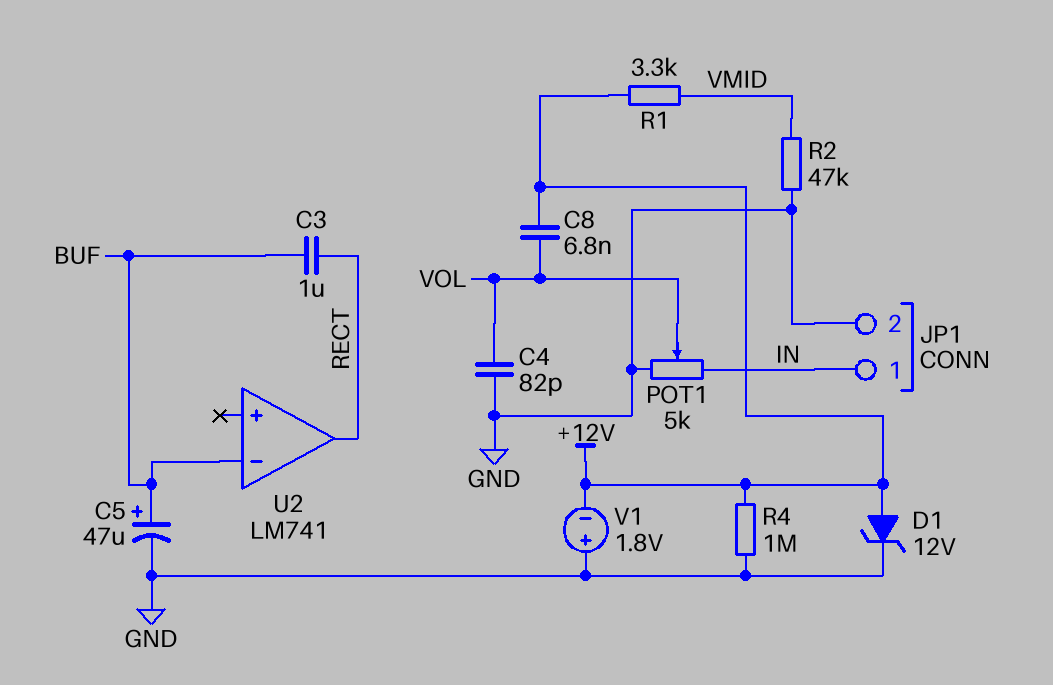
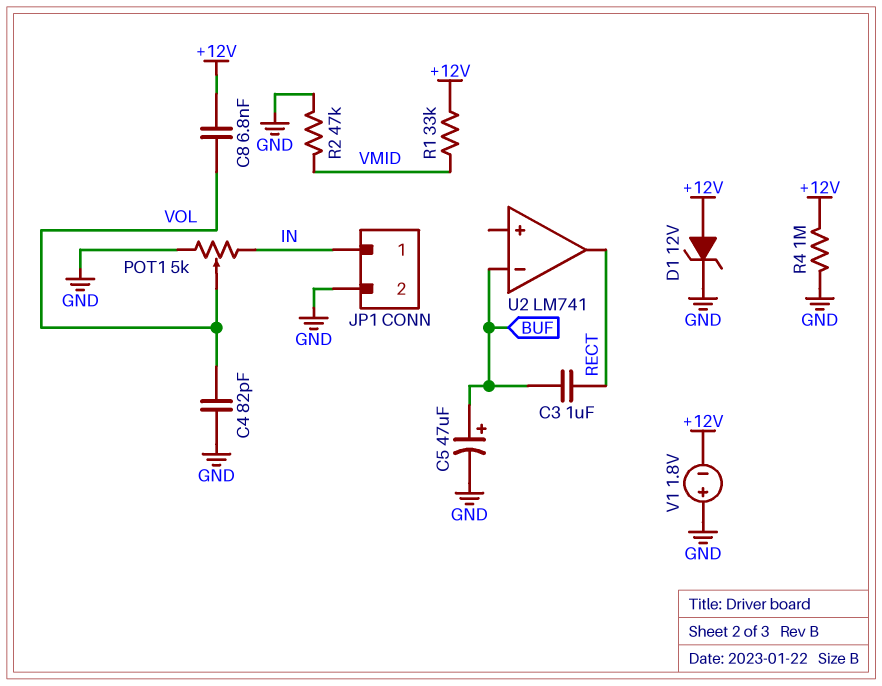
R1: 3.3k (+12V, VMID) -> 33k (+12V, VMID)

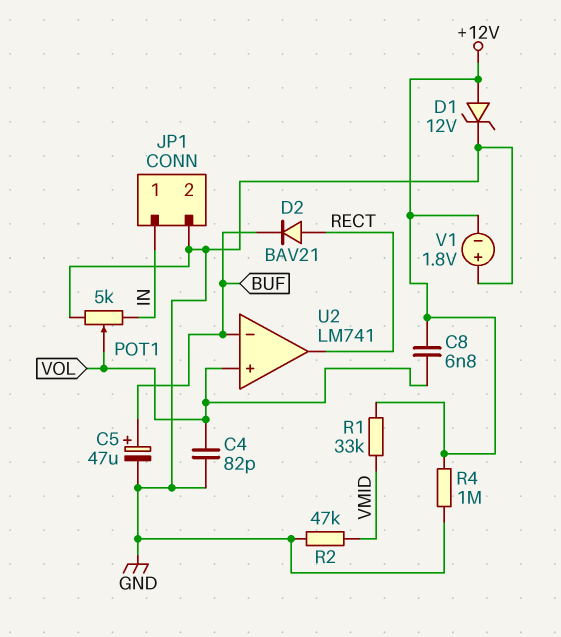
C3: 1uF (BUF, RECT) -> none
D2: none -> diode BAV21 (A RECT, K BUF)
U2 pin in+: none -> VOL

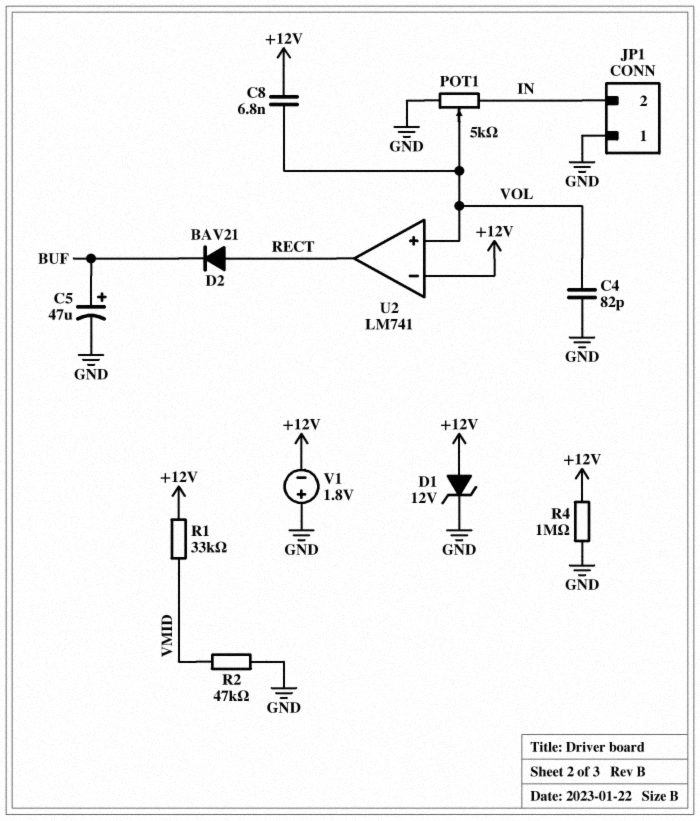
JP1 pin 1: IN -> GND
JP1 pin 2: GND -> IN
U2 pin in-: BUF -> +12V

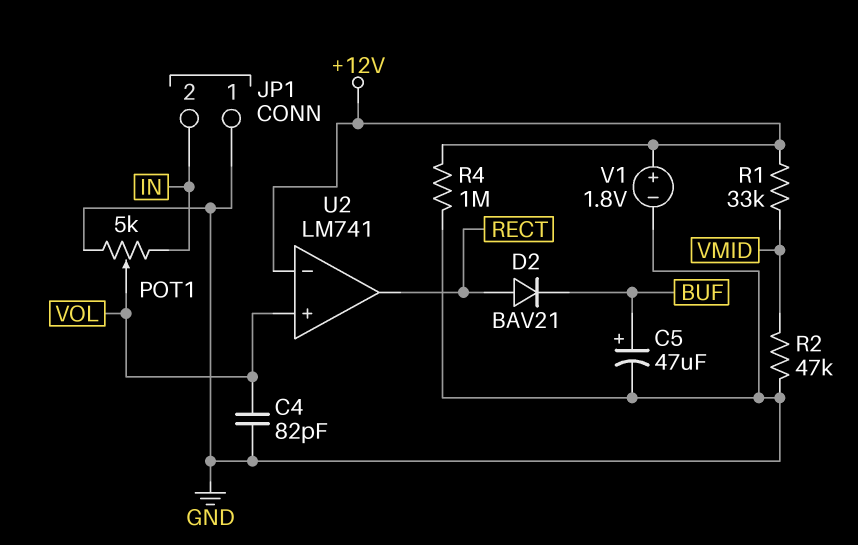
C8: 6.8nF (+12V, VOL) -> none
D1: zener 12V (A +12V, K GND) -> none
V1: 1.8V (plus GND, minus +12V) -> 1.8V (plus +12V, minus GND)

